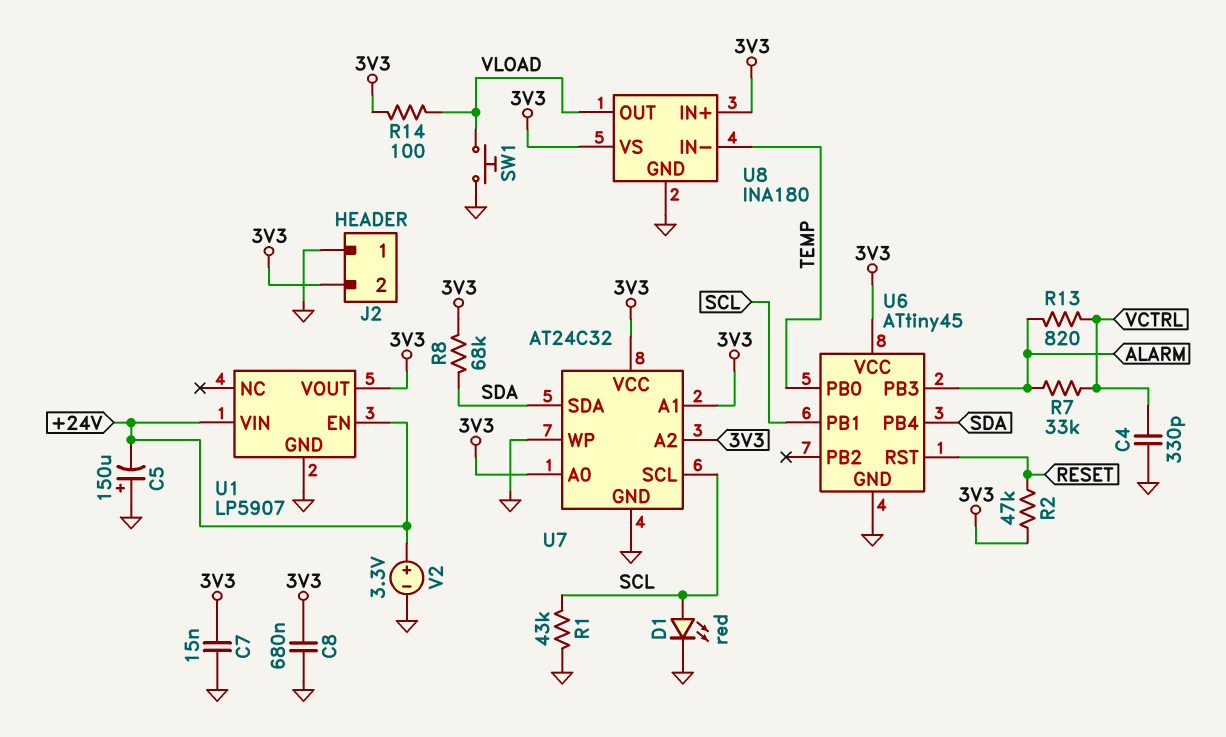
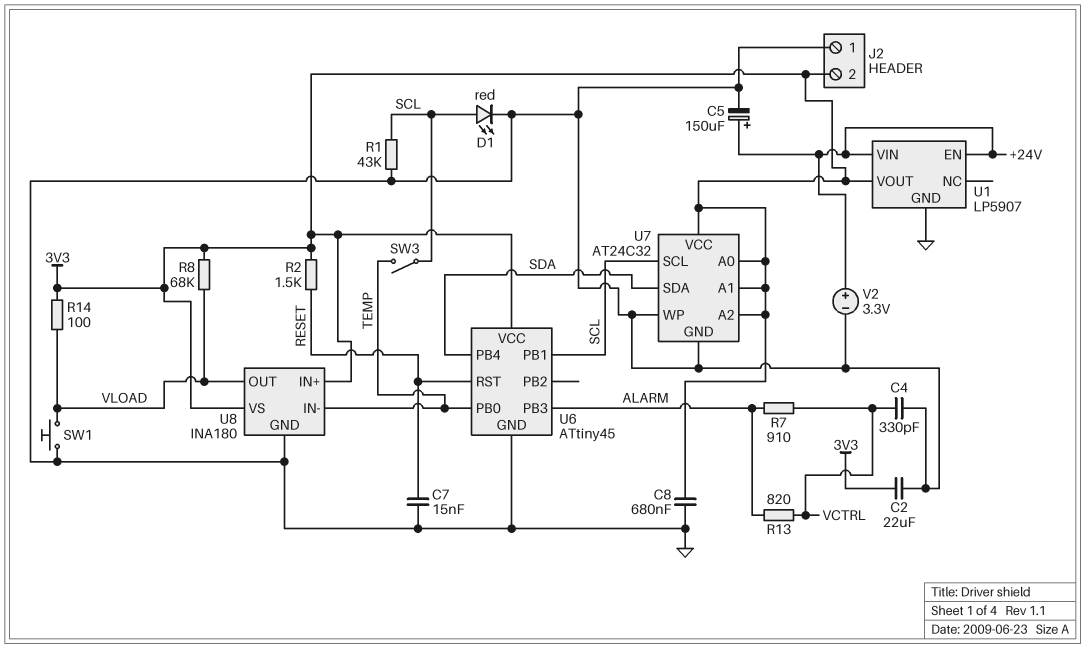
C2: none -> 22uF (3V3, GND)
C5: 150uF (plus GND, minus +24V) -> 150uF (plus +24V, minus GND)
C7: 15nF (3V3, GND) -> 15nF (GND, RESET)
R2: 47k (3V3, RESET) -> 1.5k (3V3, RESET)
R7: 33k (ALARM, VCTRL) -> 910 (ALARM, VCTRL)
R8: 68k (3V3, SDA) -> 68k (3V3, VLOAD)
SW3: none -> switch (SCL, TEMP)

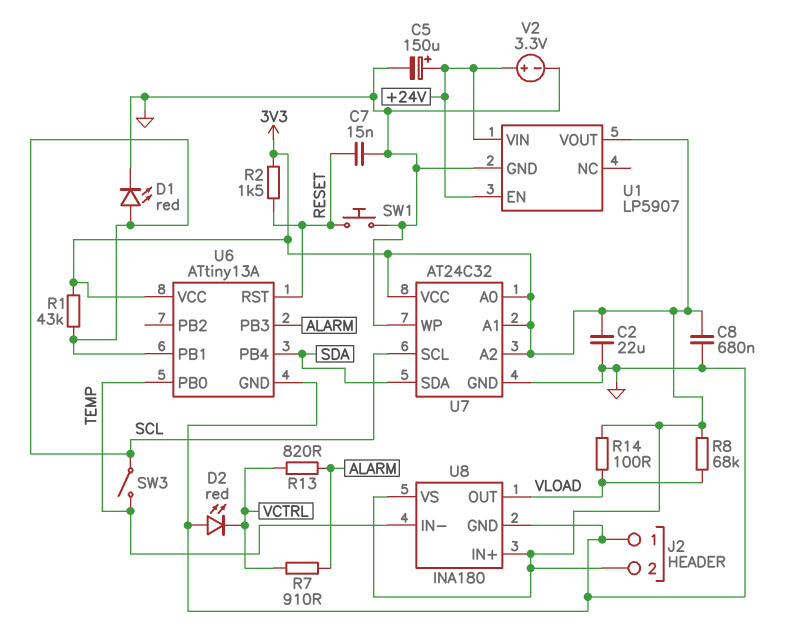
C4: 330pF (GND, VCTRL) -> none
D2: none -> LED red (A GND, K VCTRL)
R1: 43k (GND, SCL) -> 43k (3V3, SCL)
SW1: button (GND, VLOAD) -> button (GND, RESET)
U6: ATtiny45 -> ATtiny13A

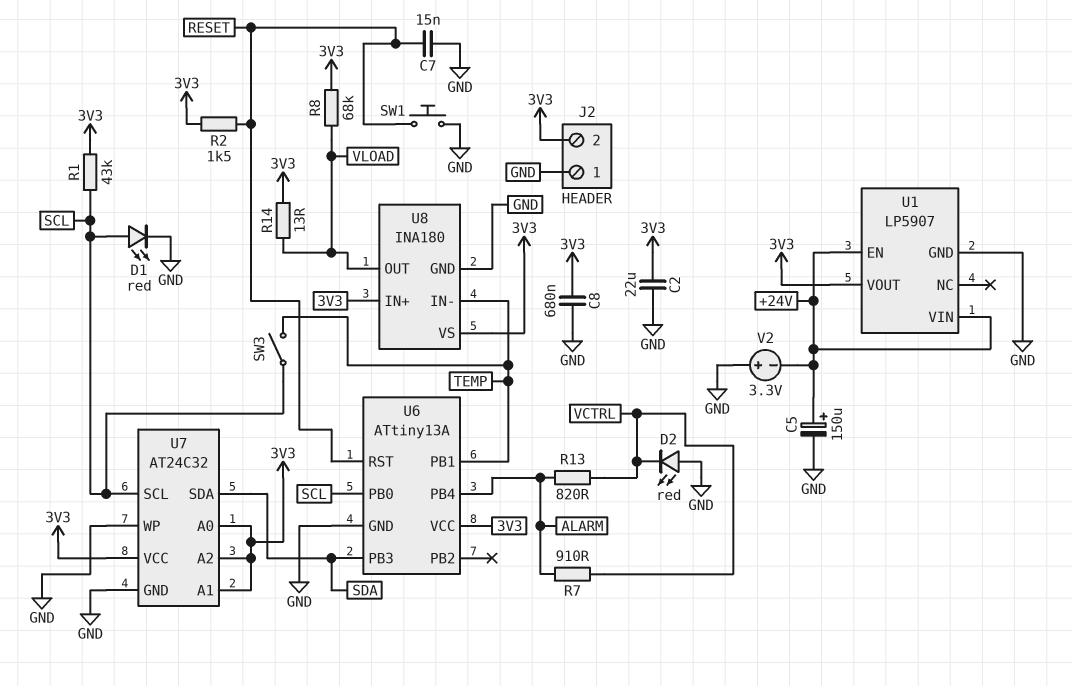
R14: 100 (3V3, VLOAD) -> 13 (3V3, VLOAD)
U6 pin PB0: TEMP -> SCL
U6 pin PB1: SCL -> TEMP
U6 pin PB3: ALARM -> SDA
U6 pin PB4: SDA -> ALARM
V2: 3.3V (plus +24V, minus GND) -> 3.3V (plus GND, minus +24V)

